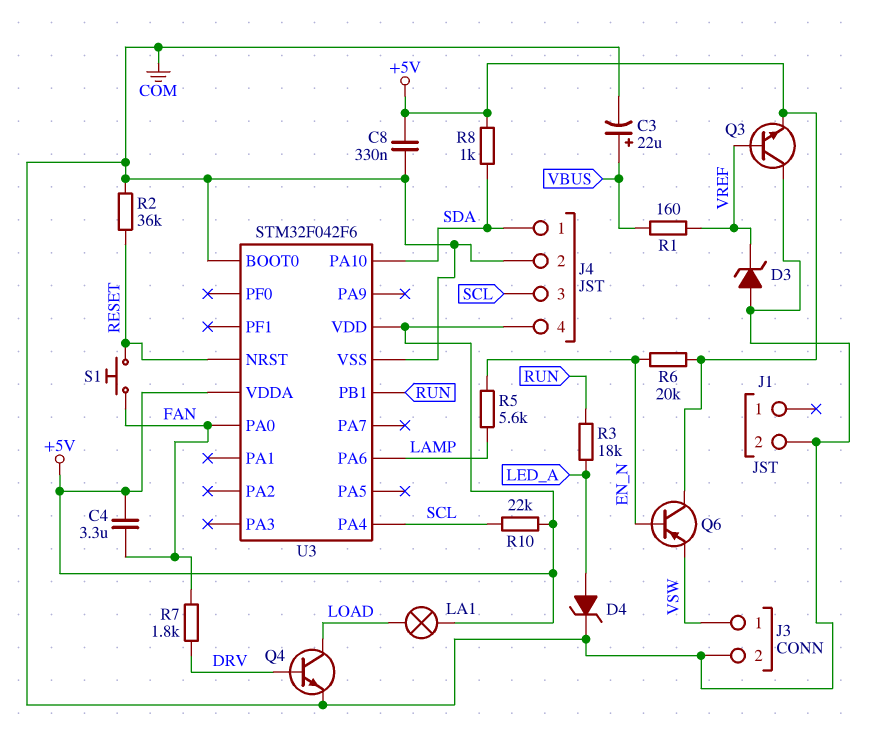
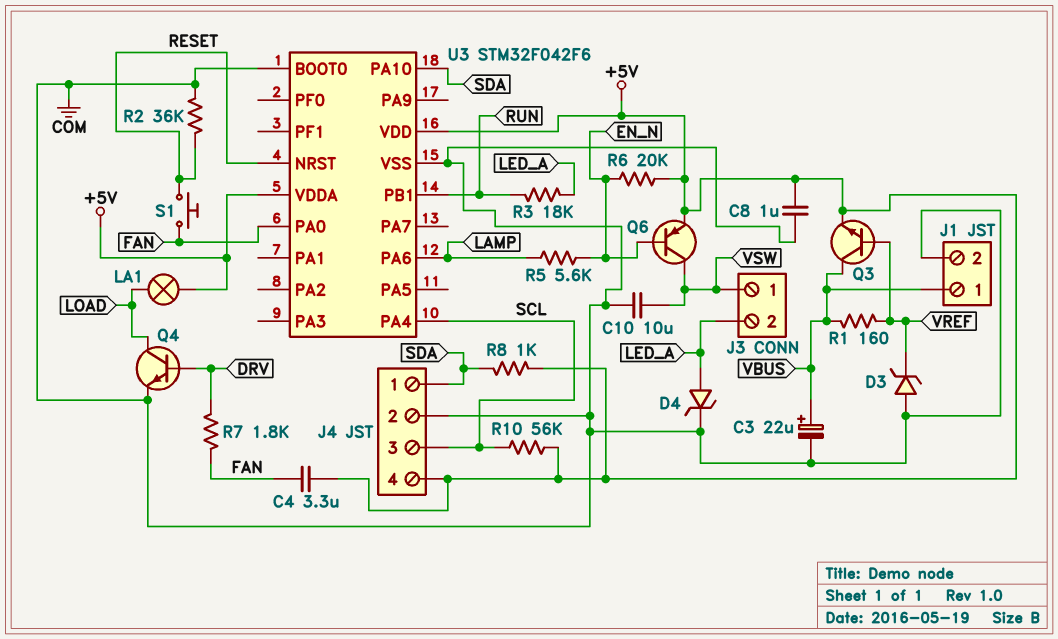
C8: 330nF (+5V, COM) -> 1uF (+5V, COM)
C10: none -> 10uF (COM, VSW)
J1 pin 1: none -> VBUS
J3 pin 2: COM -> LED_A
Q3: NPN (B VREF, C COM, E +5V) -> NPN (B VREF, C VBUS, E +5V)
Q6: PNP (B EN_N, C +5V, E VSW) -> PNP (B EN_N, C VSW, E +5V)
R10: 22k (+5V, SCL) -> 56k (+5V, SCL)

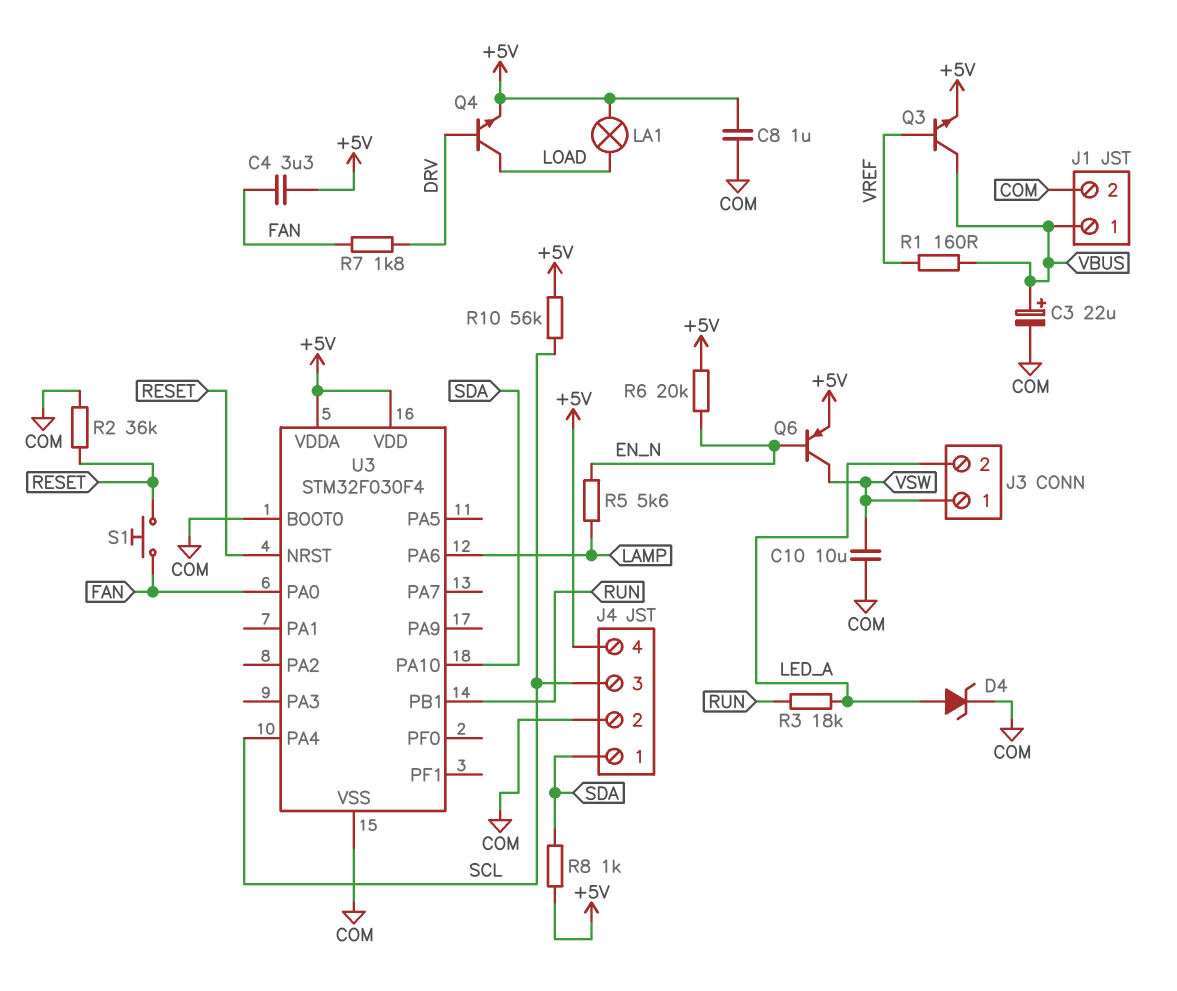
D3: zener (A COM, K VREF) -> none
Q4: NPN (B DRV, C LOAD, E COM) -> NPN (B DRV, C LOAD, E +5V)
U3: STM32F042F6 -> STM32F030F4

